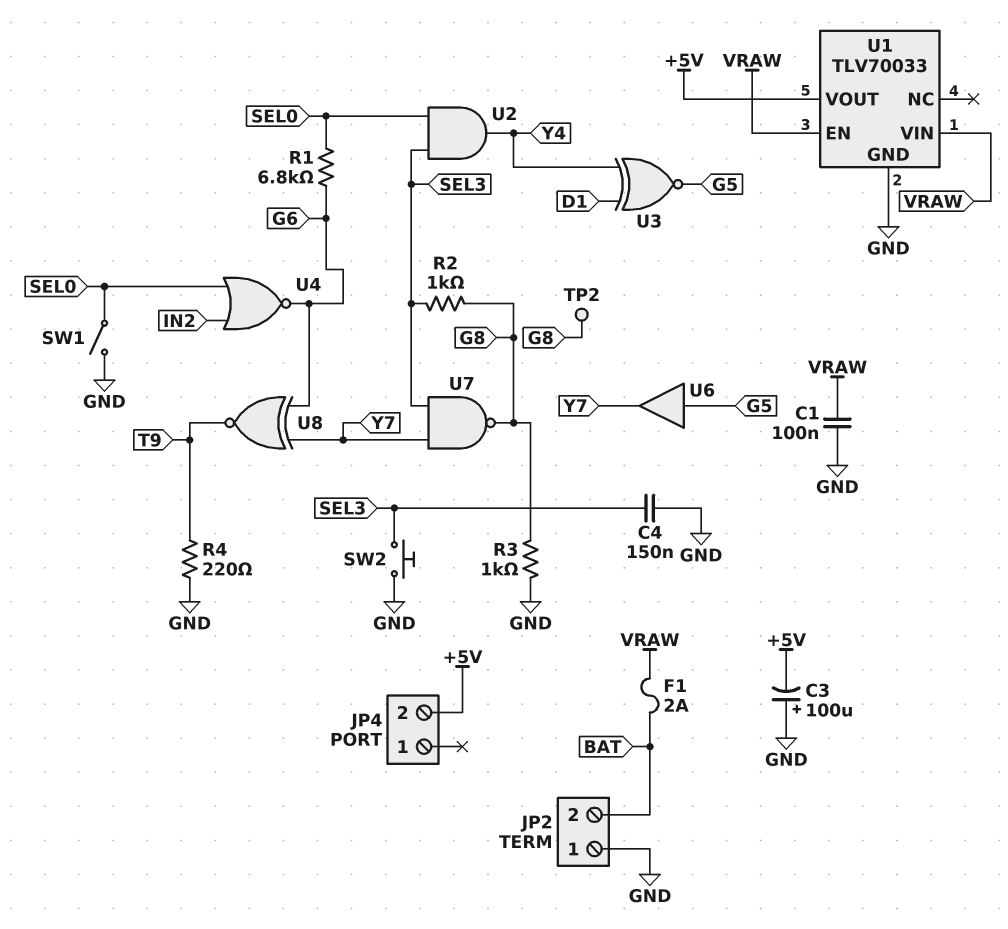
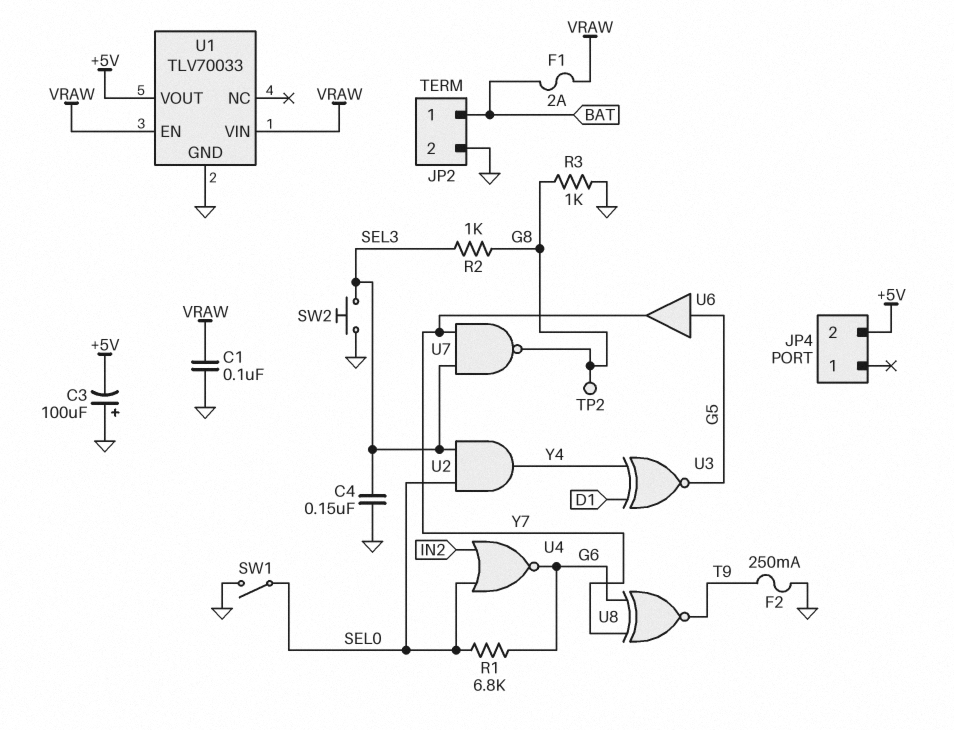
F2: none -> 250mA (GND, T9)
JP2 pin 1: GND -> BAT
JP2 pin 2: BAT -> GND
R4: 220 (GND, T9) -> none

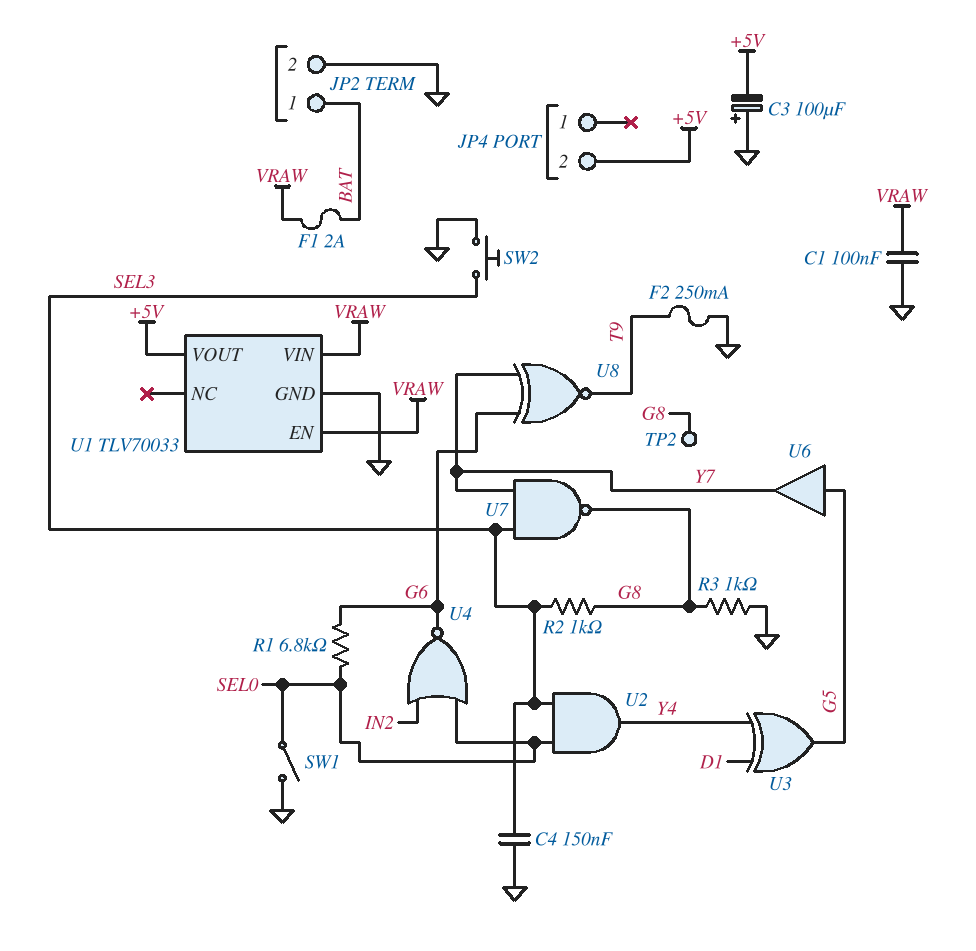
U3: XNOR (in D1, in Y4, out G5) -> XOR (in D1, in Y4, out G5)

